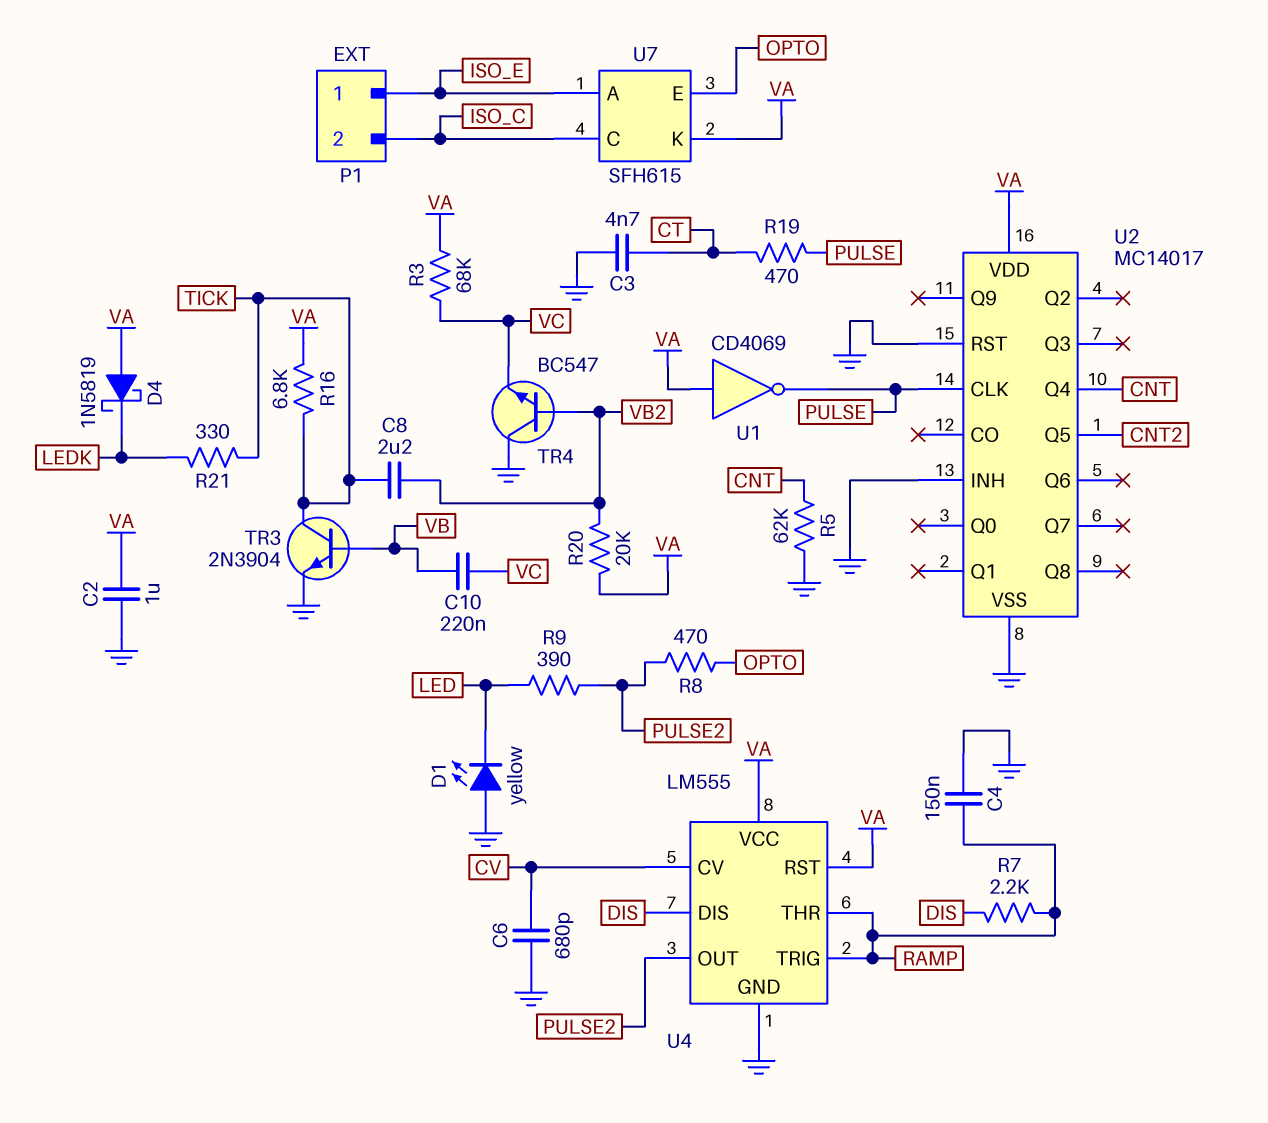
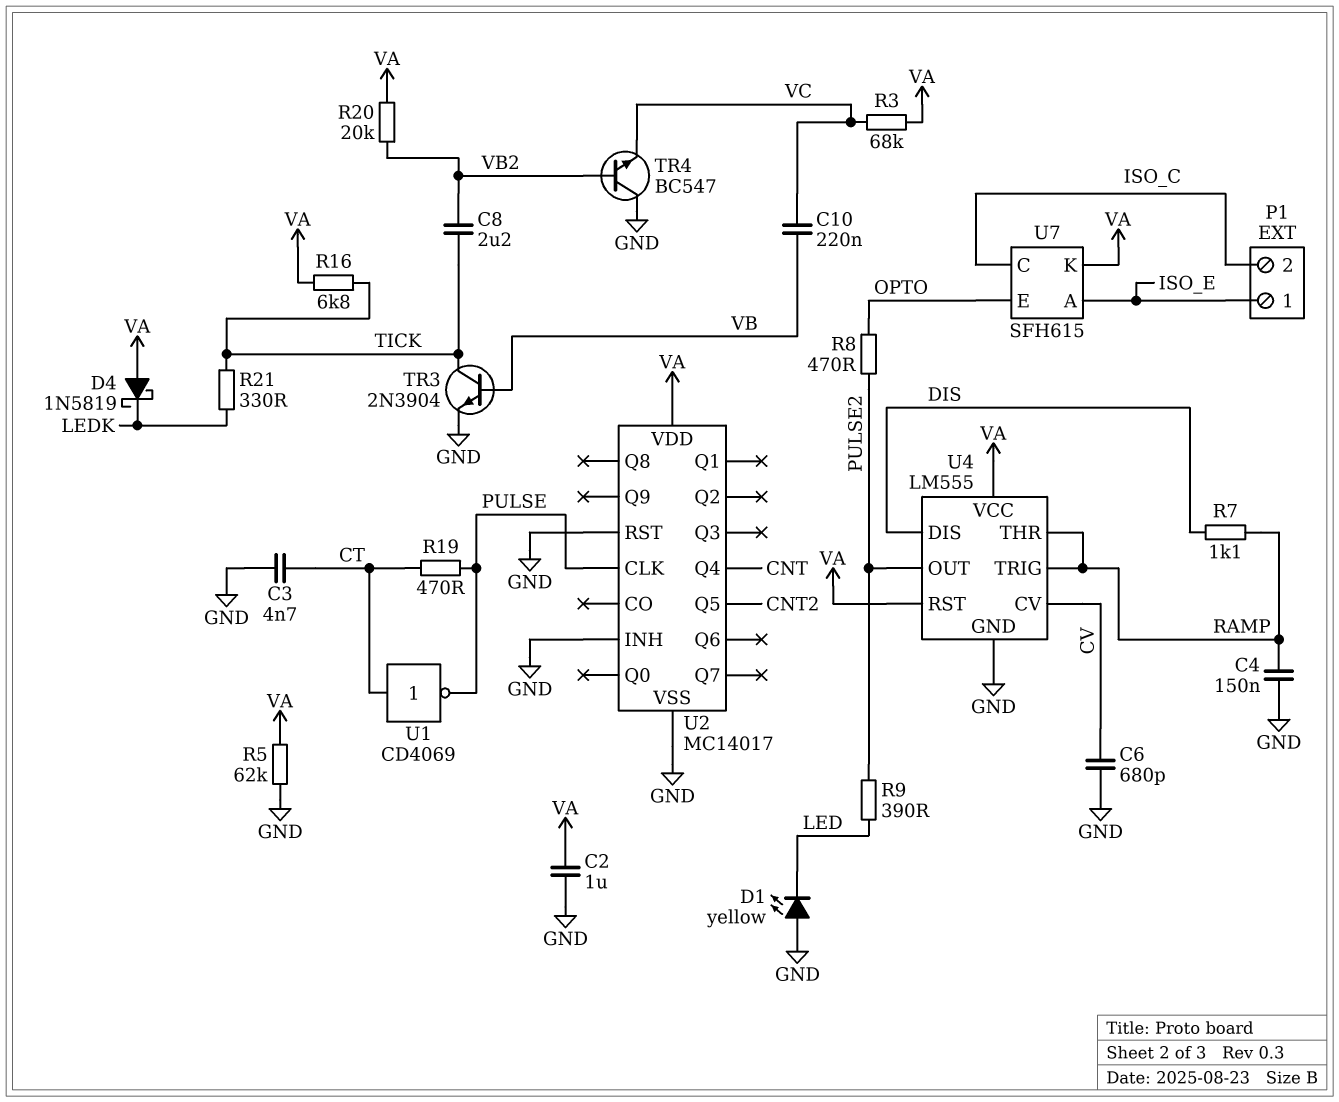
R5: 62k (CNT, GND) -> 62k (GND, VA)
R7: 2.2k (DIS, RAMP) -> 1.1k (DIS, RAMP)
U1: NOT CD4069 (in VA, out PULSE) -> NOT CD4069 (in CT, out PULSE)

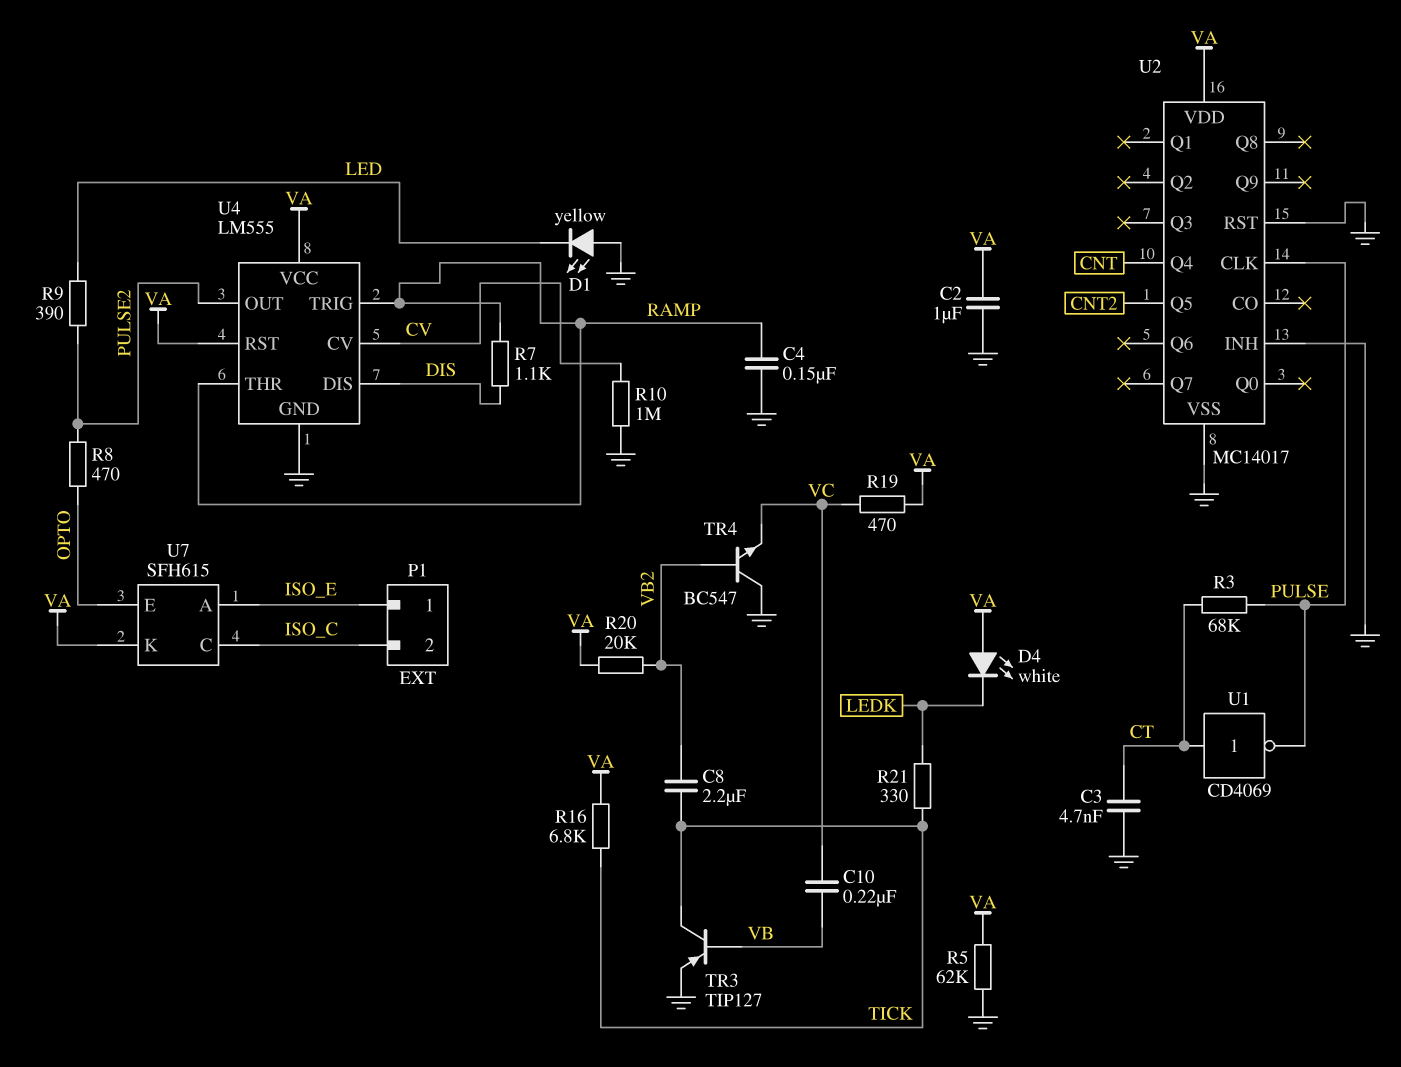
C6: 680pF (CV, GND) -> none
D4: schottky 1N5819 (A VA, K LEDK) -> LED white (A VA, K LEDK)
R3: 68k (VA, VC) -> 68k (CT, PULSE)
R10: none -> 1M (CV, GND)
R19: 470 (CT, PULSE) -> 470 (VA, VC)
TR3: NPN 2N3904 (B VB, C TICK, E GND) -> PNP TIP127 (B VB, C TICK, E GND)

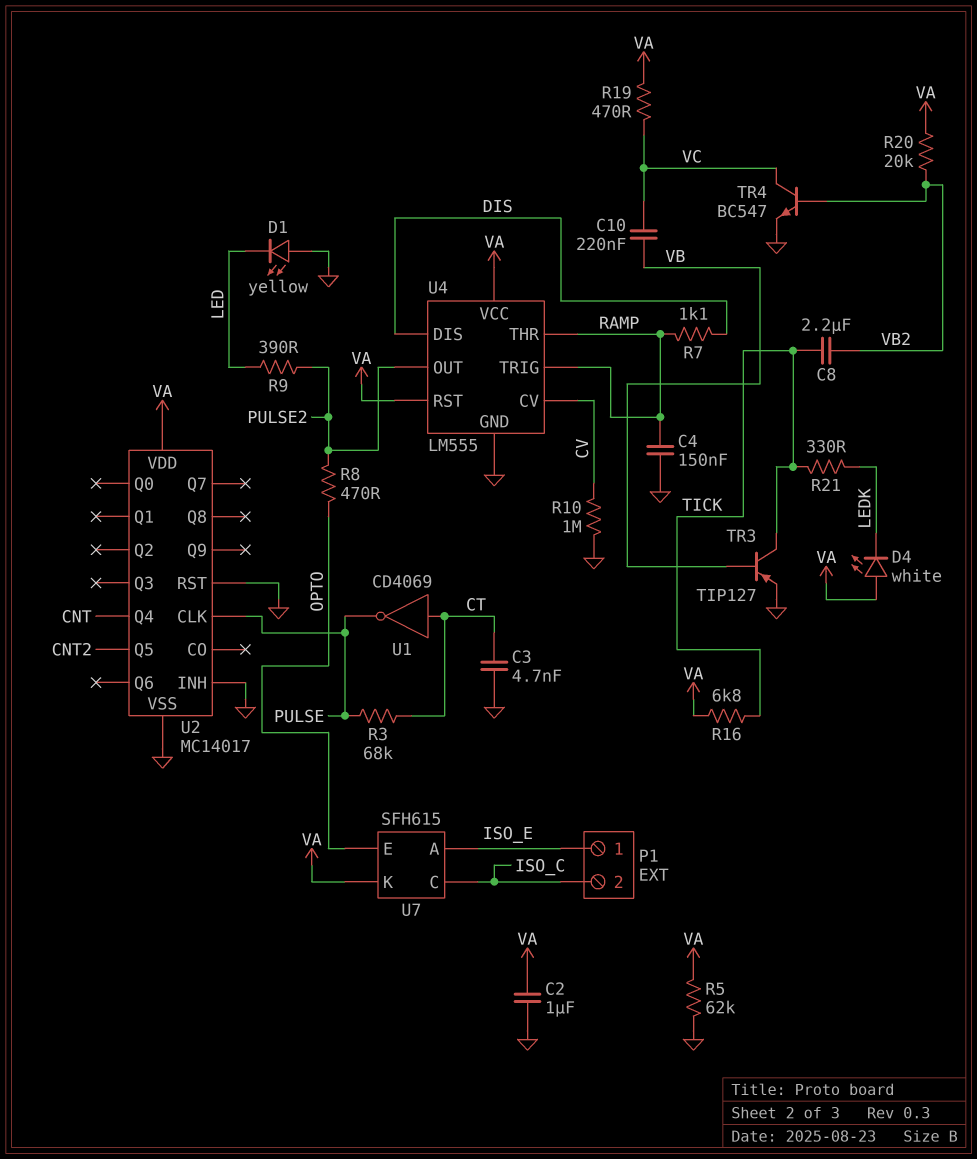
TR4: NPN BC547 (B VB2, C GND, E VC) -> NPN BC547 (B VB2, C VC, E GND)

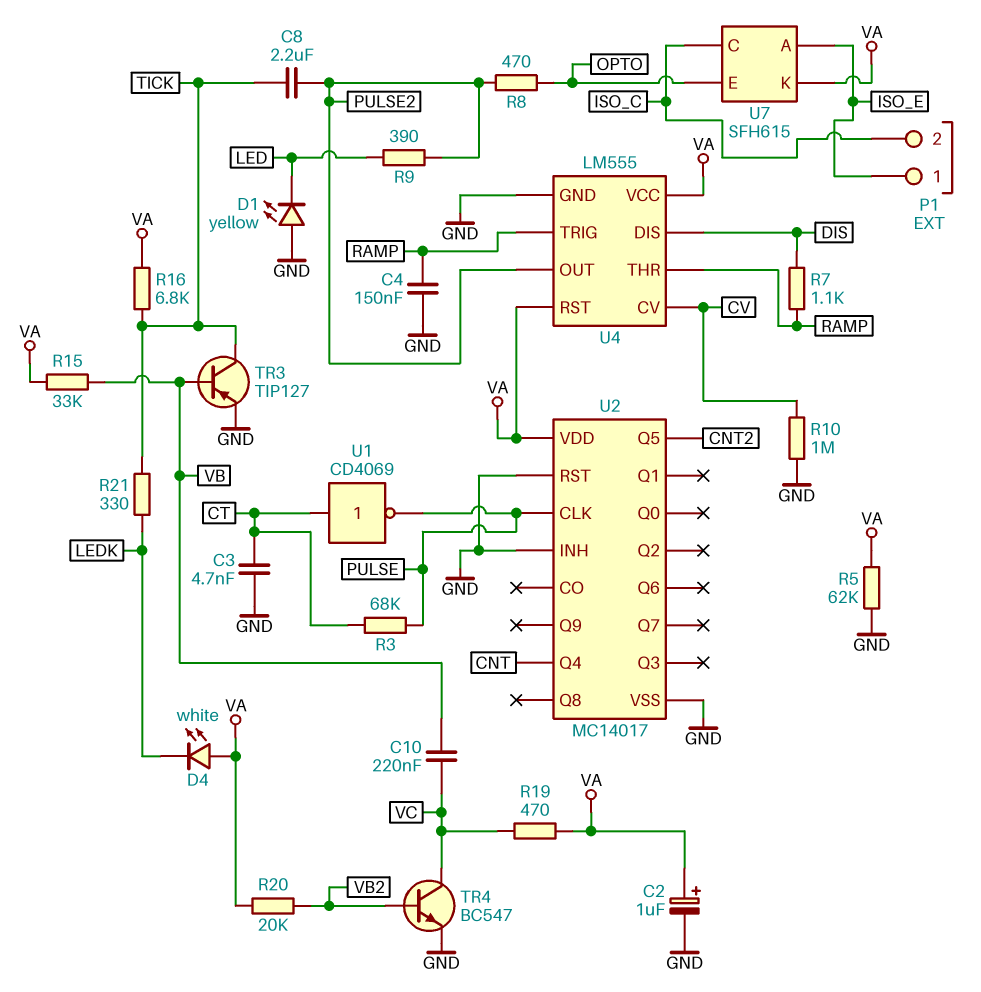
C2: 1uF (GND, VA) -> 1uF (plus VA, minus GND)
C8: 2.2uF (TICK, VB2) -> 2.2uF (PULSE2, TICK)
R15: none -> 33k (VA, VB)

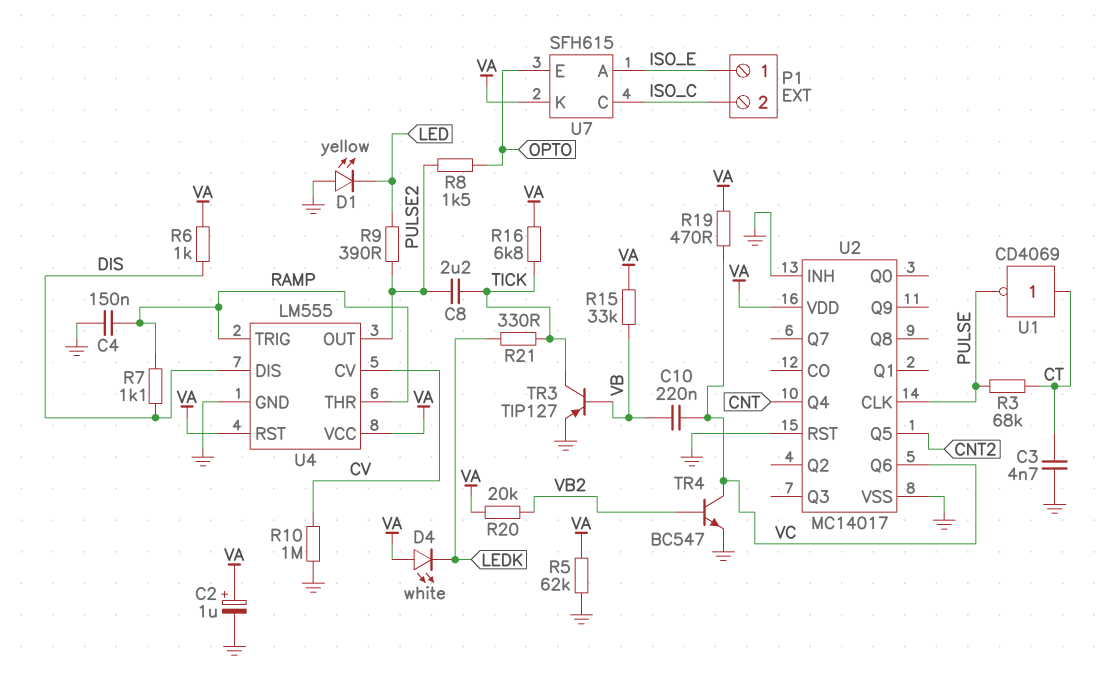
R6: none -> 1k (DIS, VA)
R8: 470 (OPTO, PULSE2) -> 1.5k (OPTO, PULSE2)
U2 pin Q6: none -> VC

